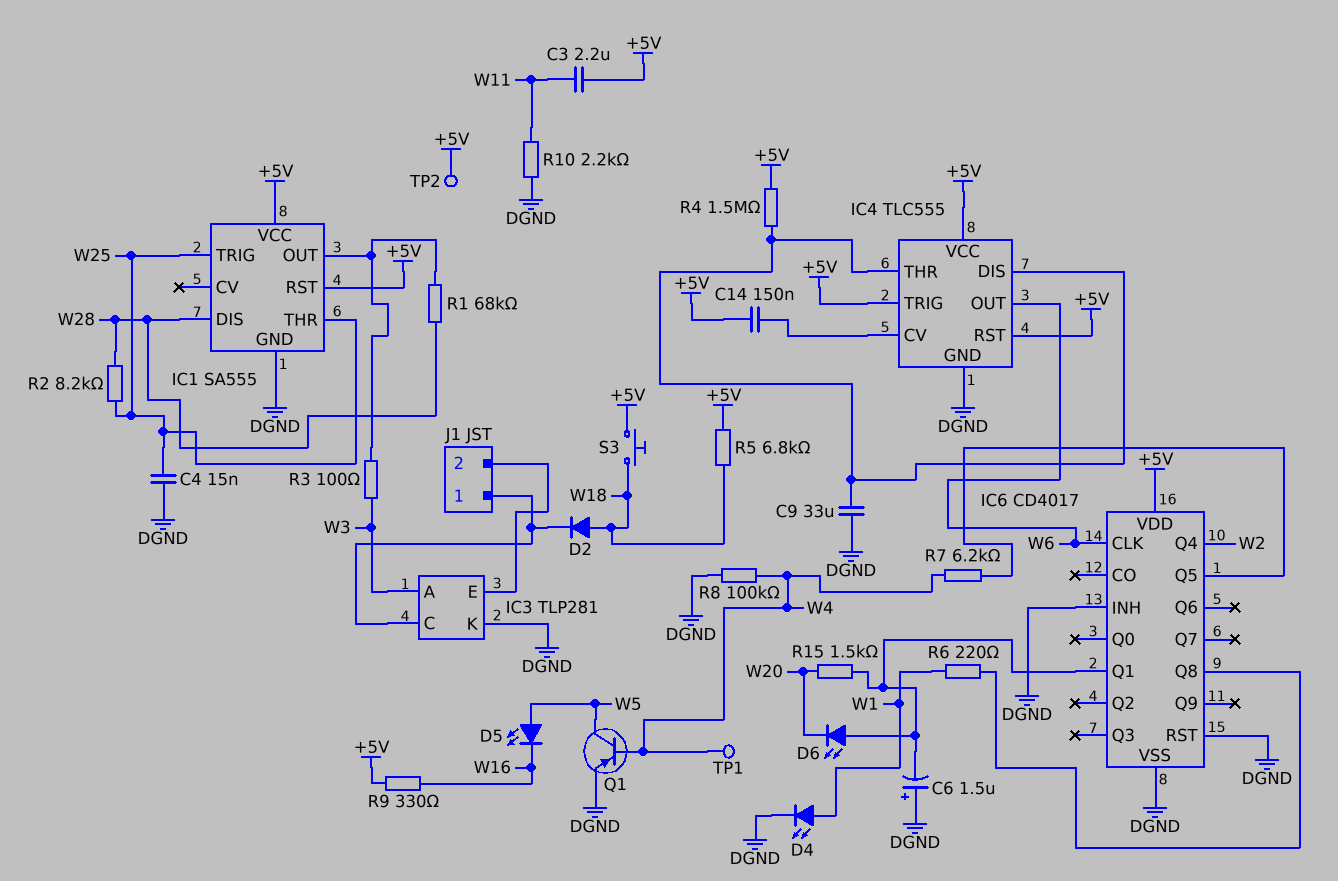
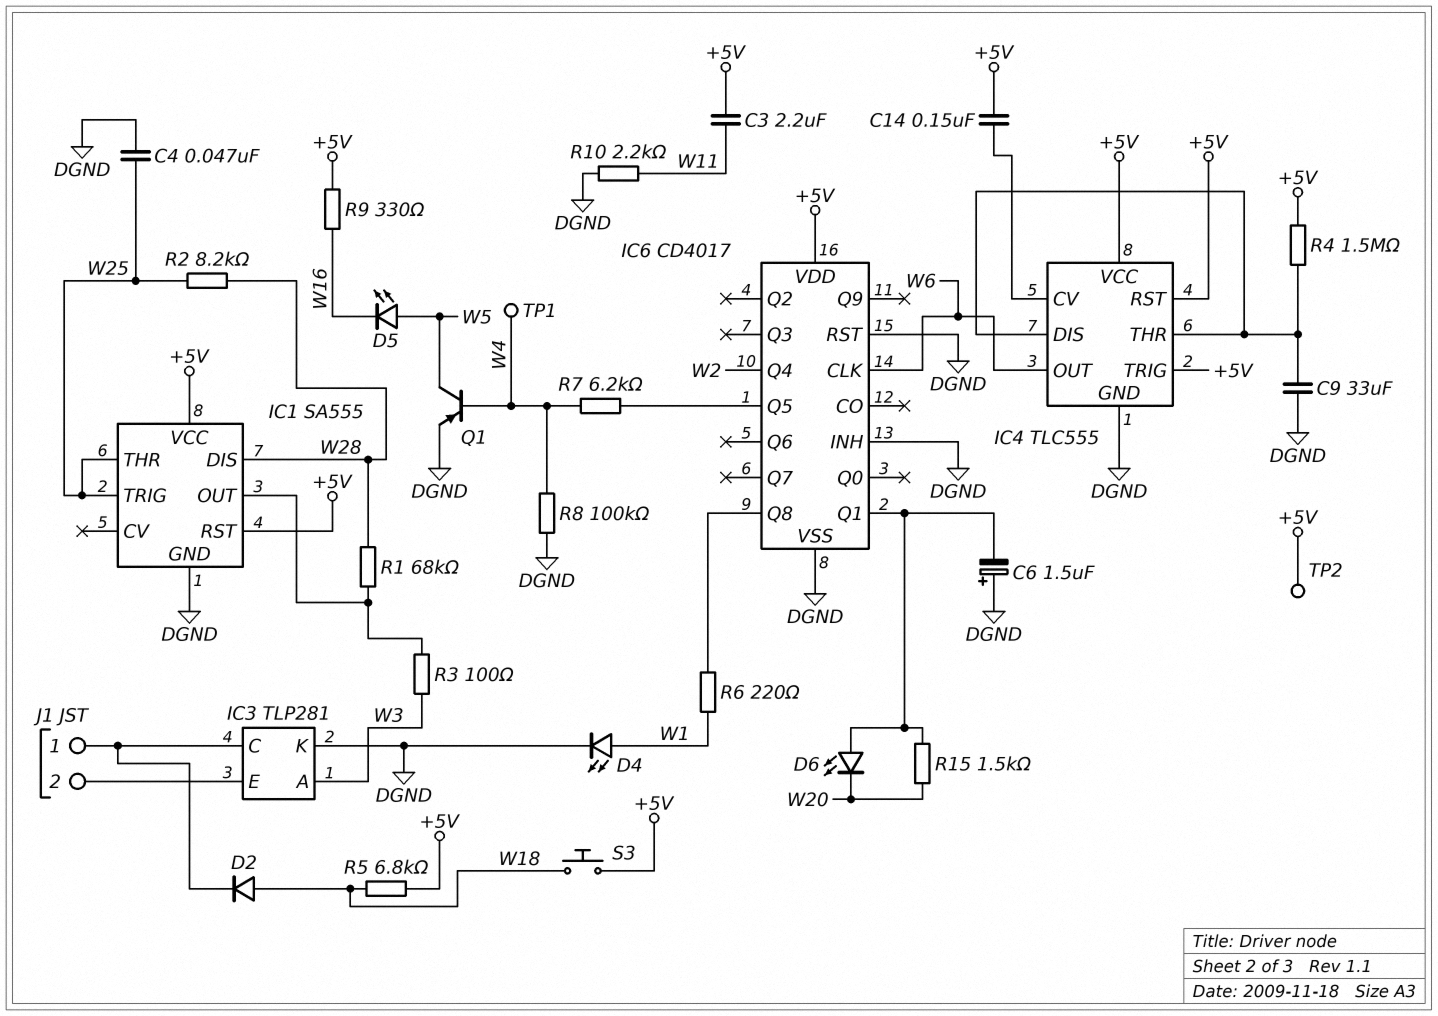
C4: 15nF (DGND, W25) -> 47nF (DGND, W25)

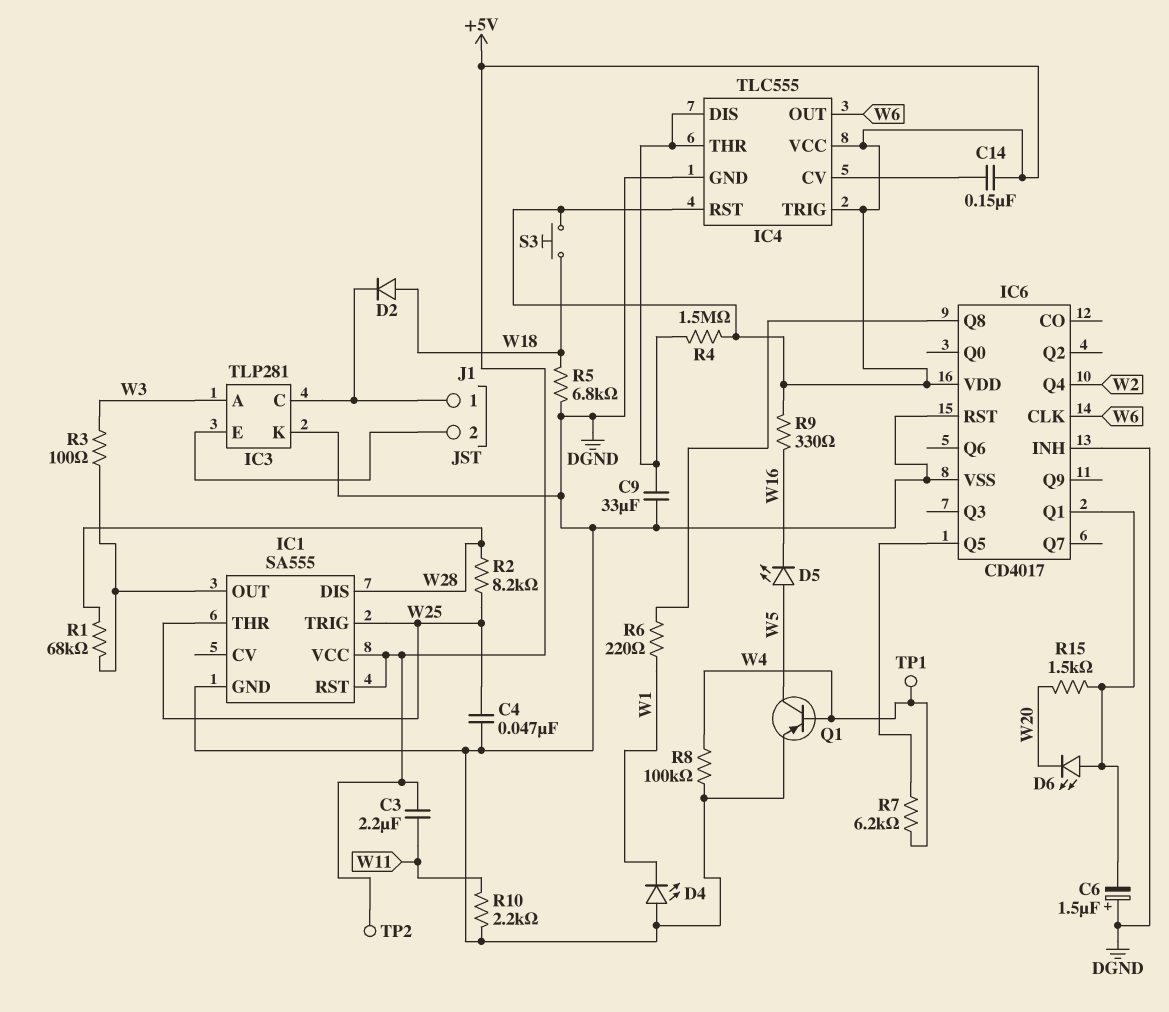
D4: LED (A W1, K DGND) -> LED (A DGND, K W1)
R5: 6.8k (+5V, W18) -> 6.8k (DGND, W18)

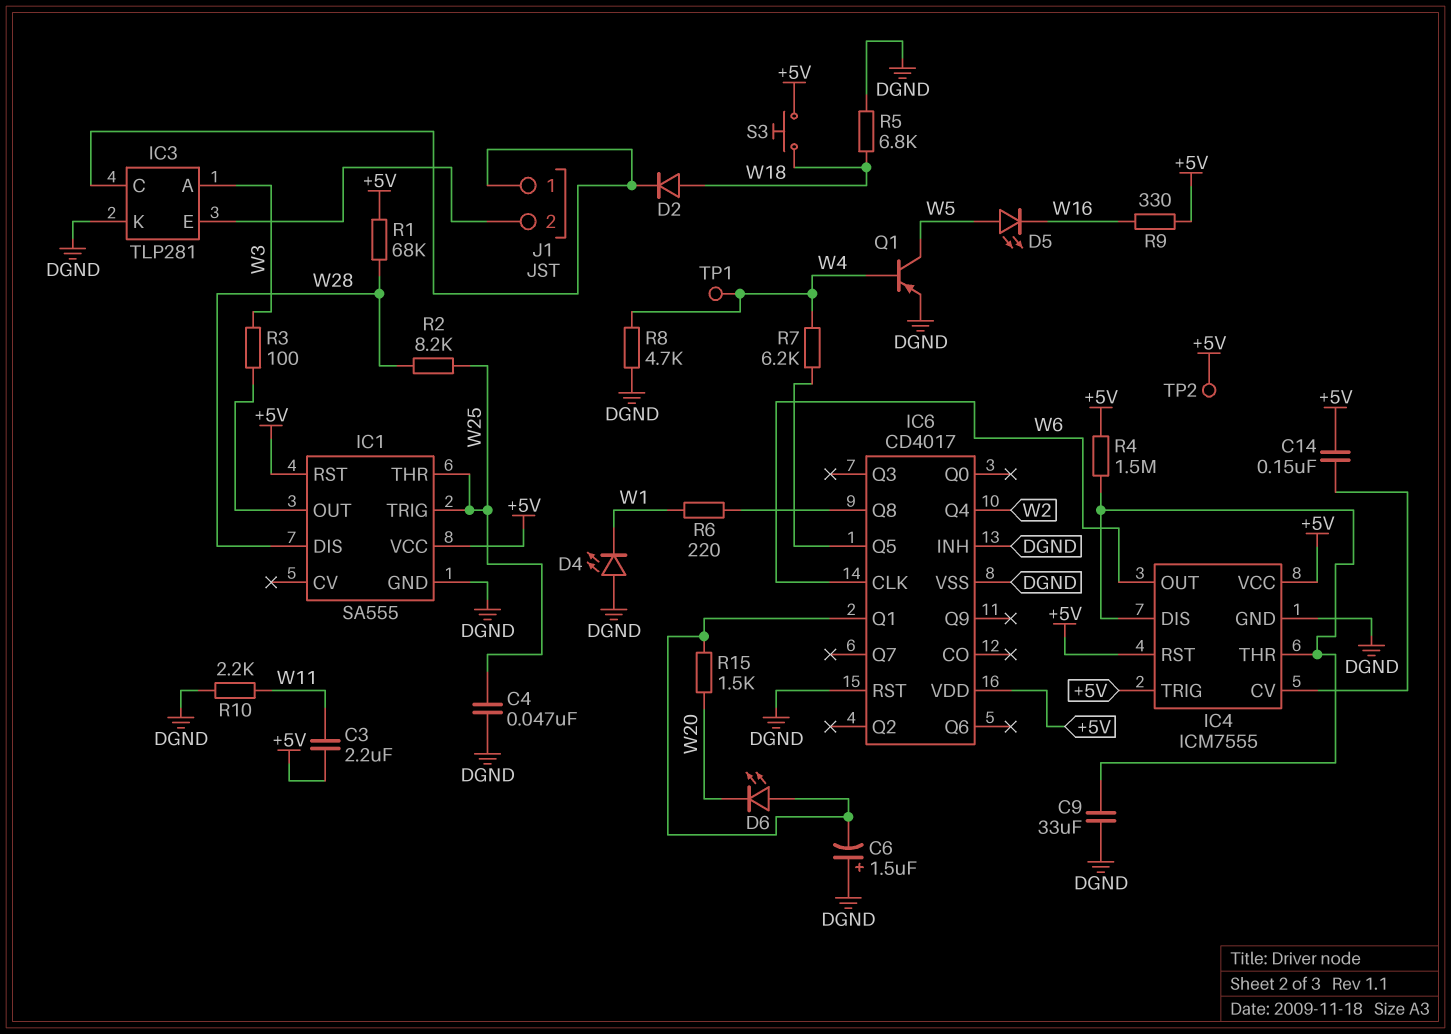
IC4: TLC555 -> ICM7555
R1: 68k (IC1/OUT, W28) -> 68k (+5V, W28)
R8: 100k (DGND, W4) -> 4.7k (DGND, W4)

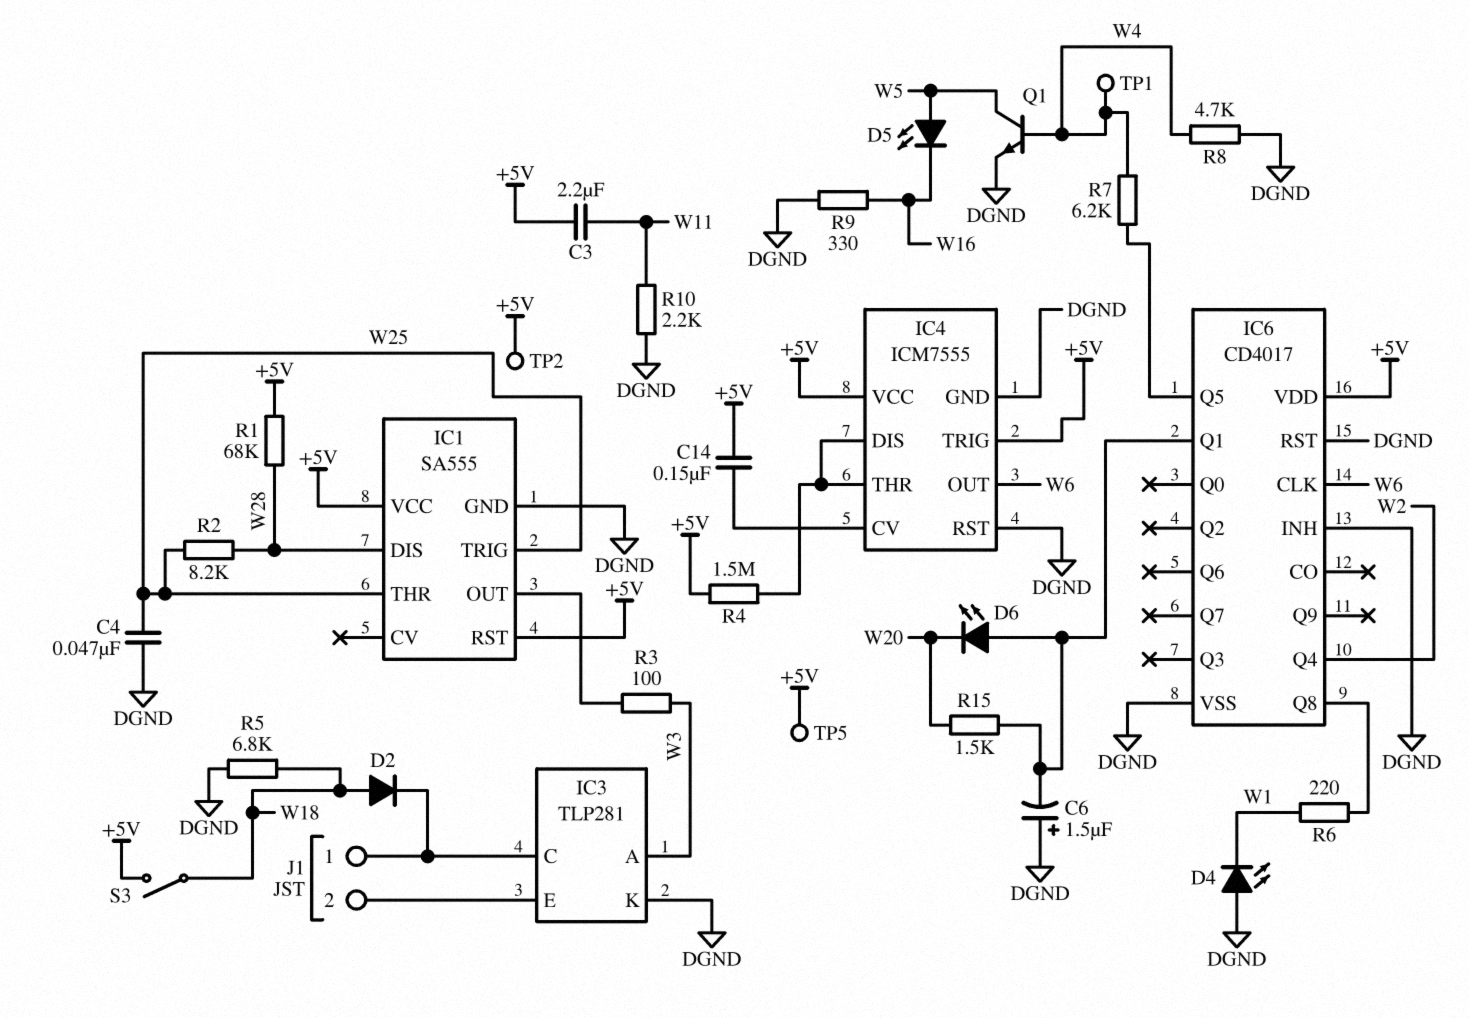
C9: 33uF (DGND, IC4/DIS) -> none
IC4 pin RST: +5V -> DGND
Q1: PNP (B W4, C W5, E DGND) -> NPN (B W4, C W5, E DGND)
R9: 330 (+5V, W16) -> 330 (DGND, W16)
S3: button (+5V, W18) -> switch (+5V, W18)
TP5: none -> test point (+5V)

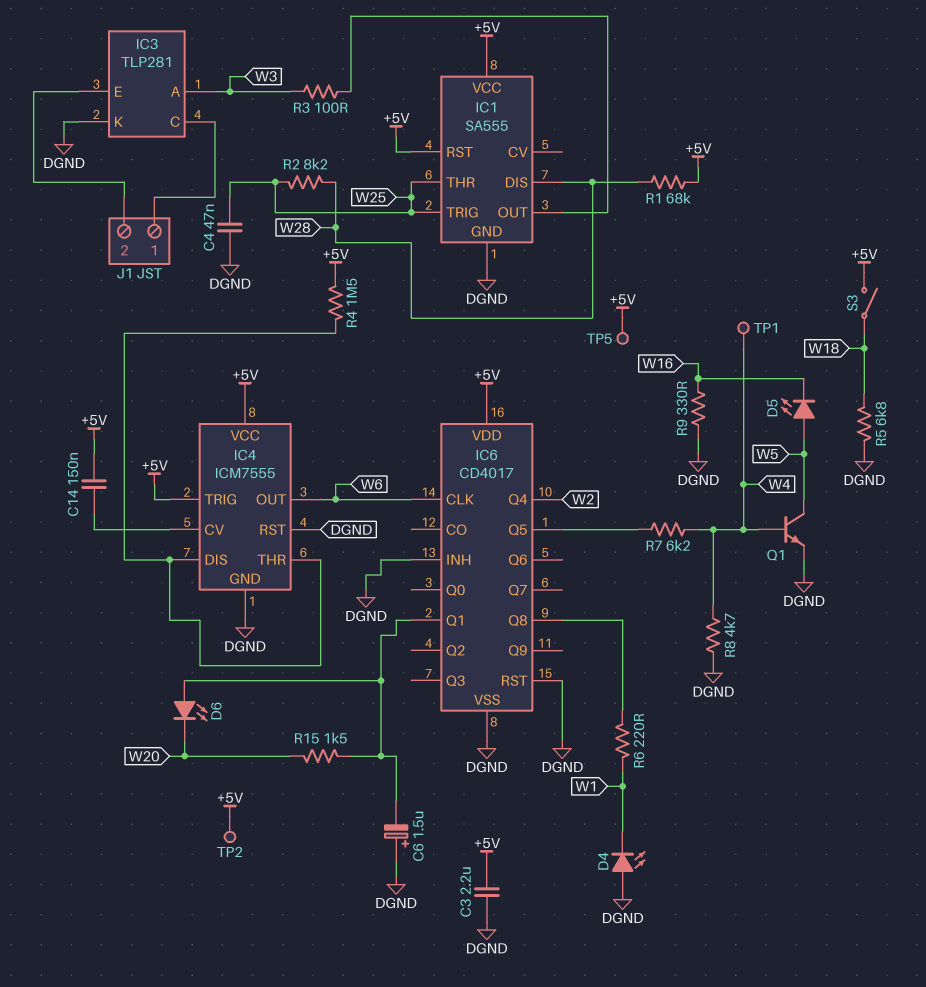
C3: 2.2uF (+5V, W11) -> 2.2uF (+5V, DGND)
D2: diode (A W18, K IC3/C) -> none
R10: 2.2k (DGND, W11) -> none

